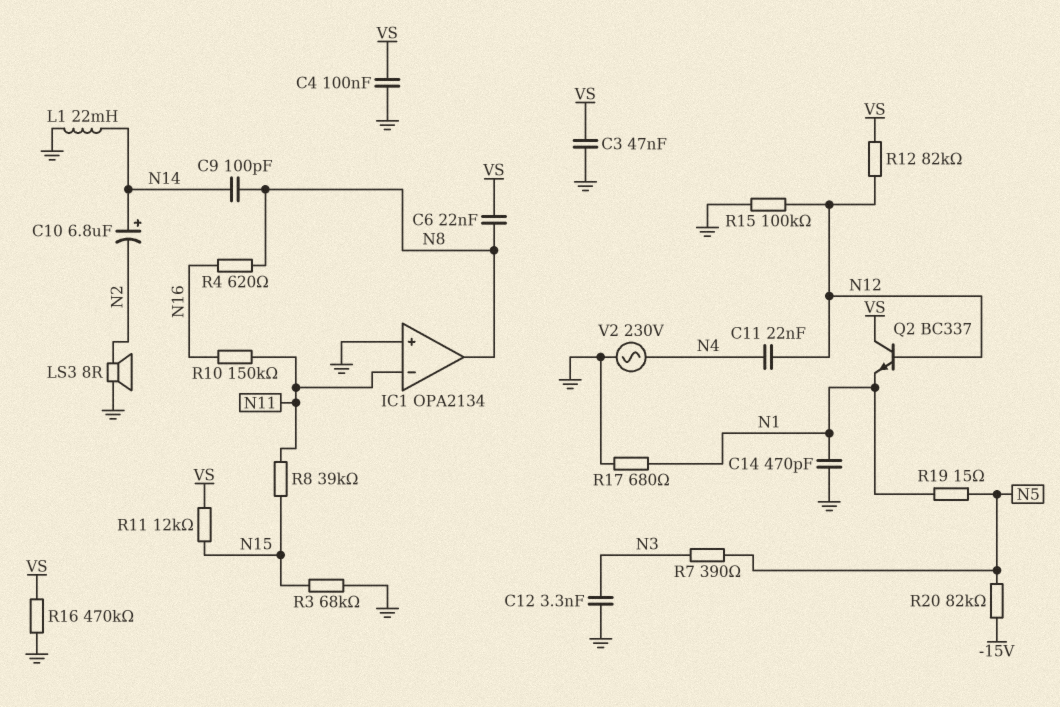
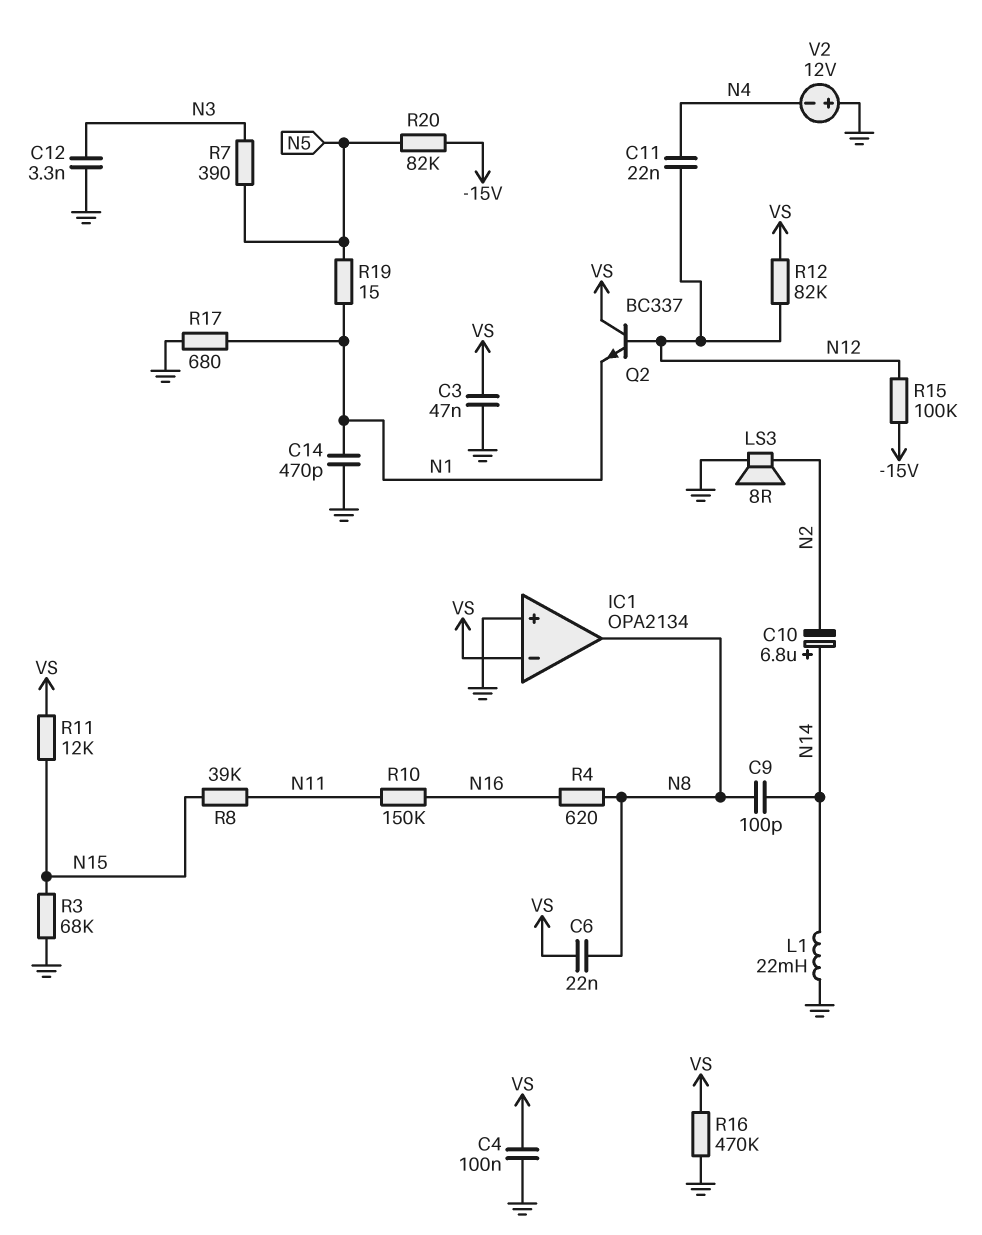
IC1 pin in-: N11 -> VS
R15: 100k (GND, N12) -> 100k (-15V, N12)
V2: AC 230V (GND, N4) -> 12V (plus GND, minus N4)

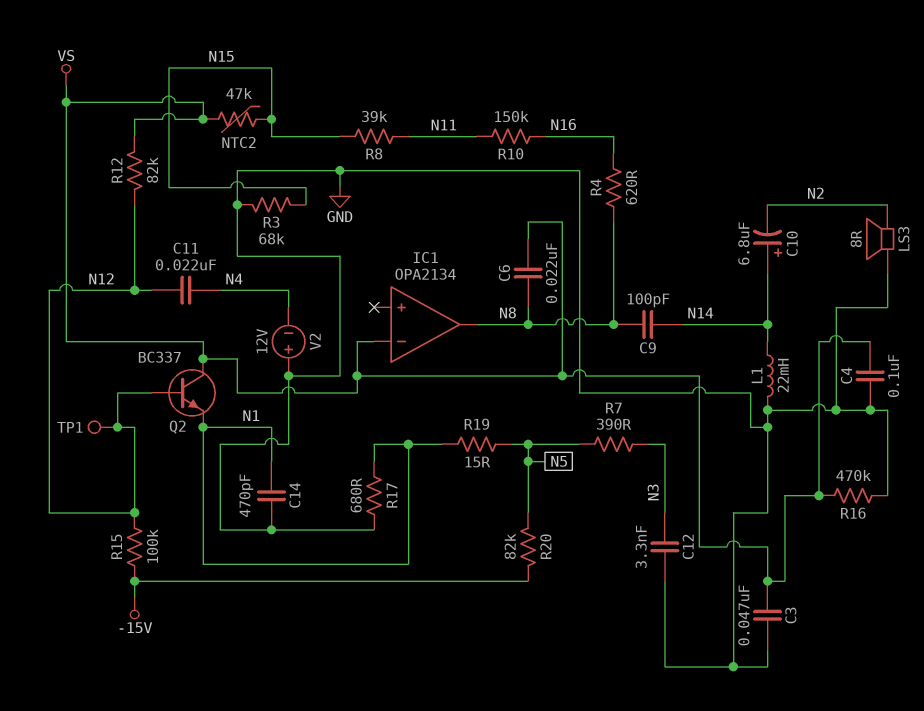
IC1 pin in+: GND -> none
NTC2: none -> 47k (N15, VS)
R11: 12k (N15, VS) -> none
TP1: none -> test point (N12)

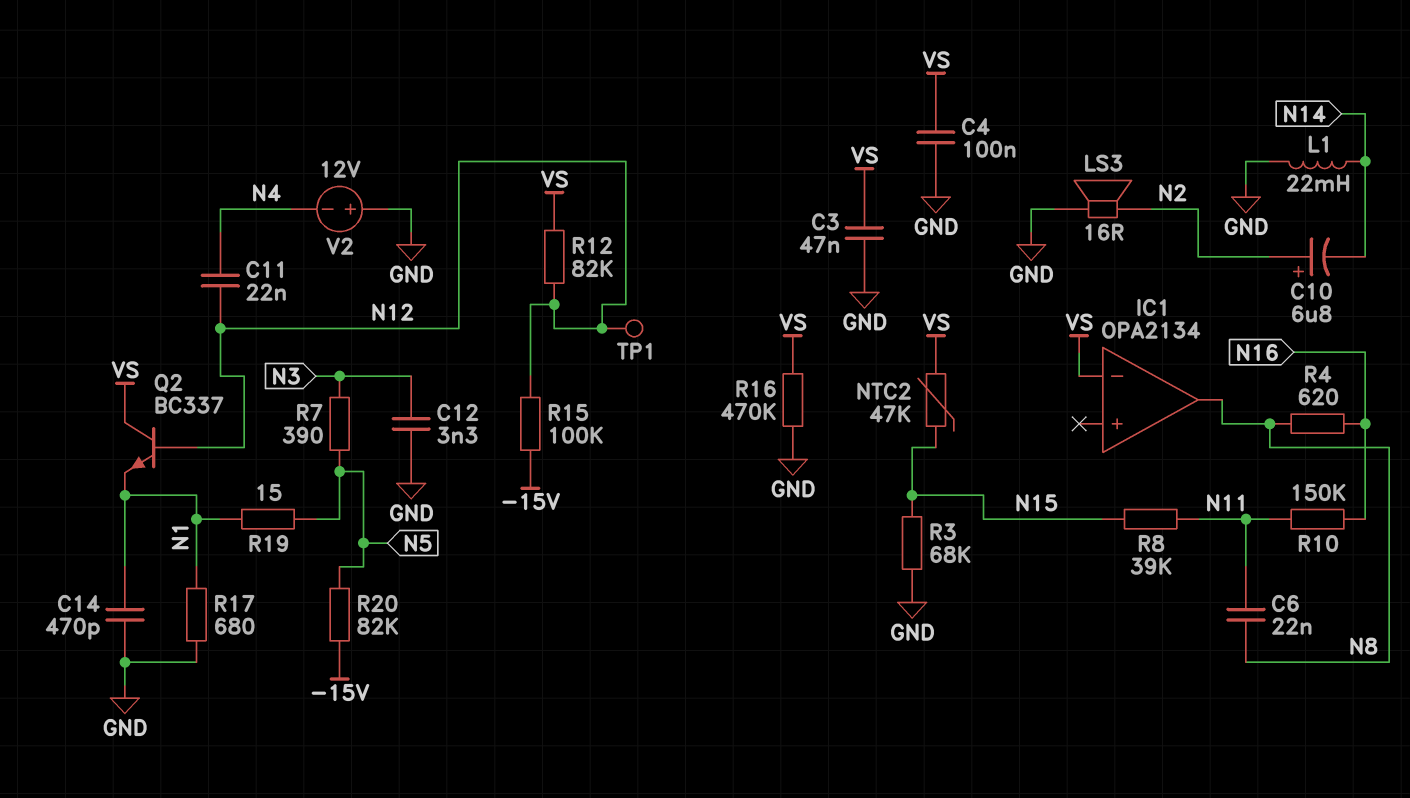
C6: 22nF (N8, VS) -> 22nF (N8, N11)
C9: 100pF (N8, N14) -> none
C10: 6.8uF (plus N14, minus N2) -> 6.8uF (plus N2, minus N14)
LS3: speaker 8R (GND, N2) -> speaker 16R (GND, N2)

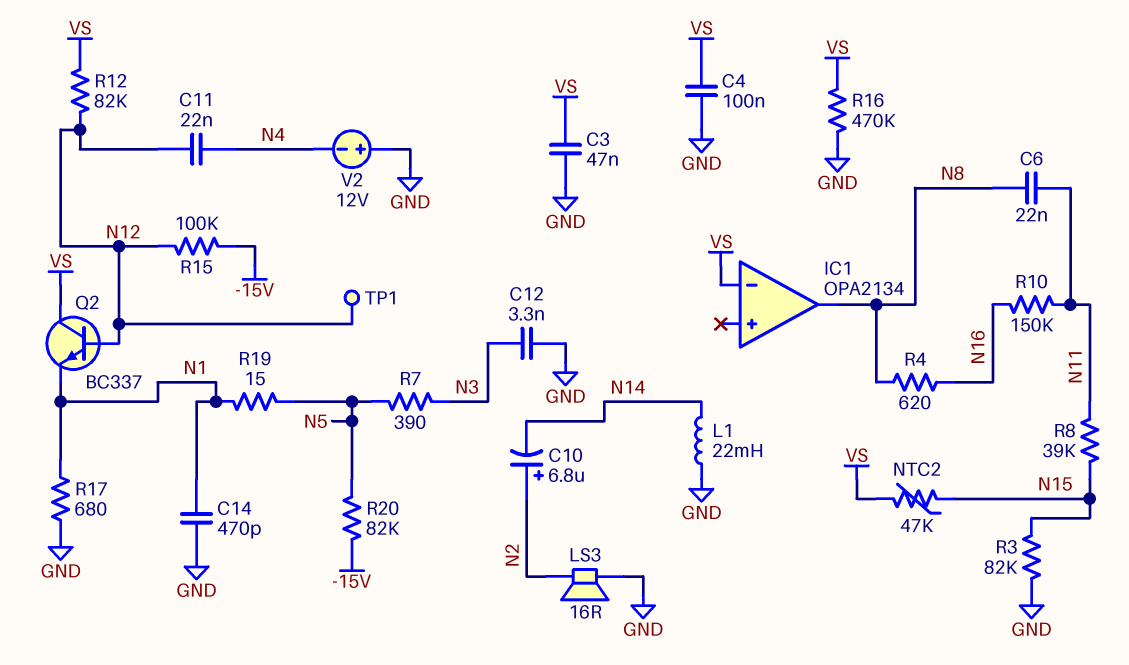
R3: 68k (GND, N15) -> 82k (GND, N15)

